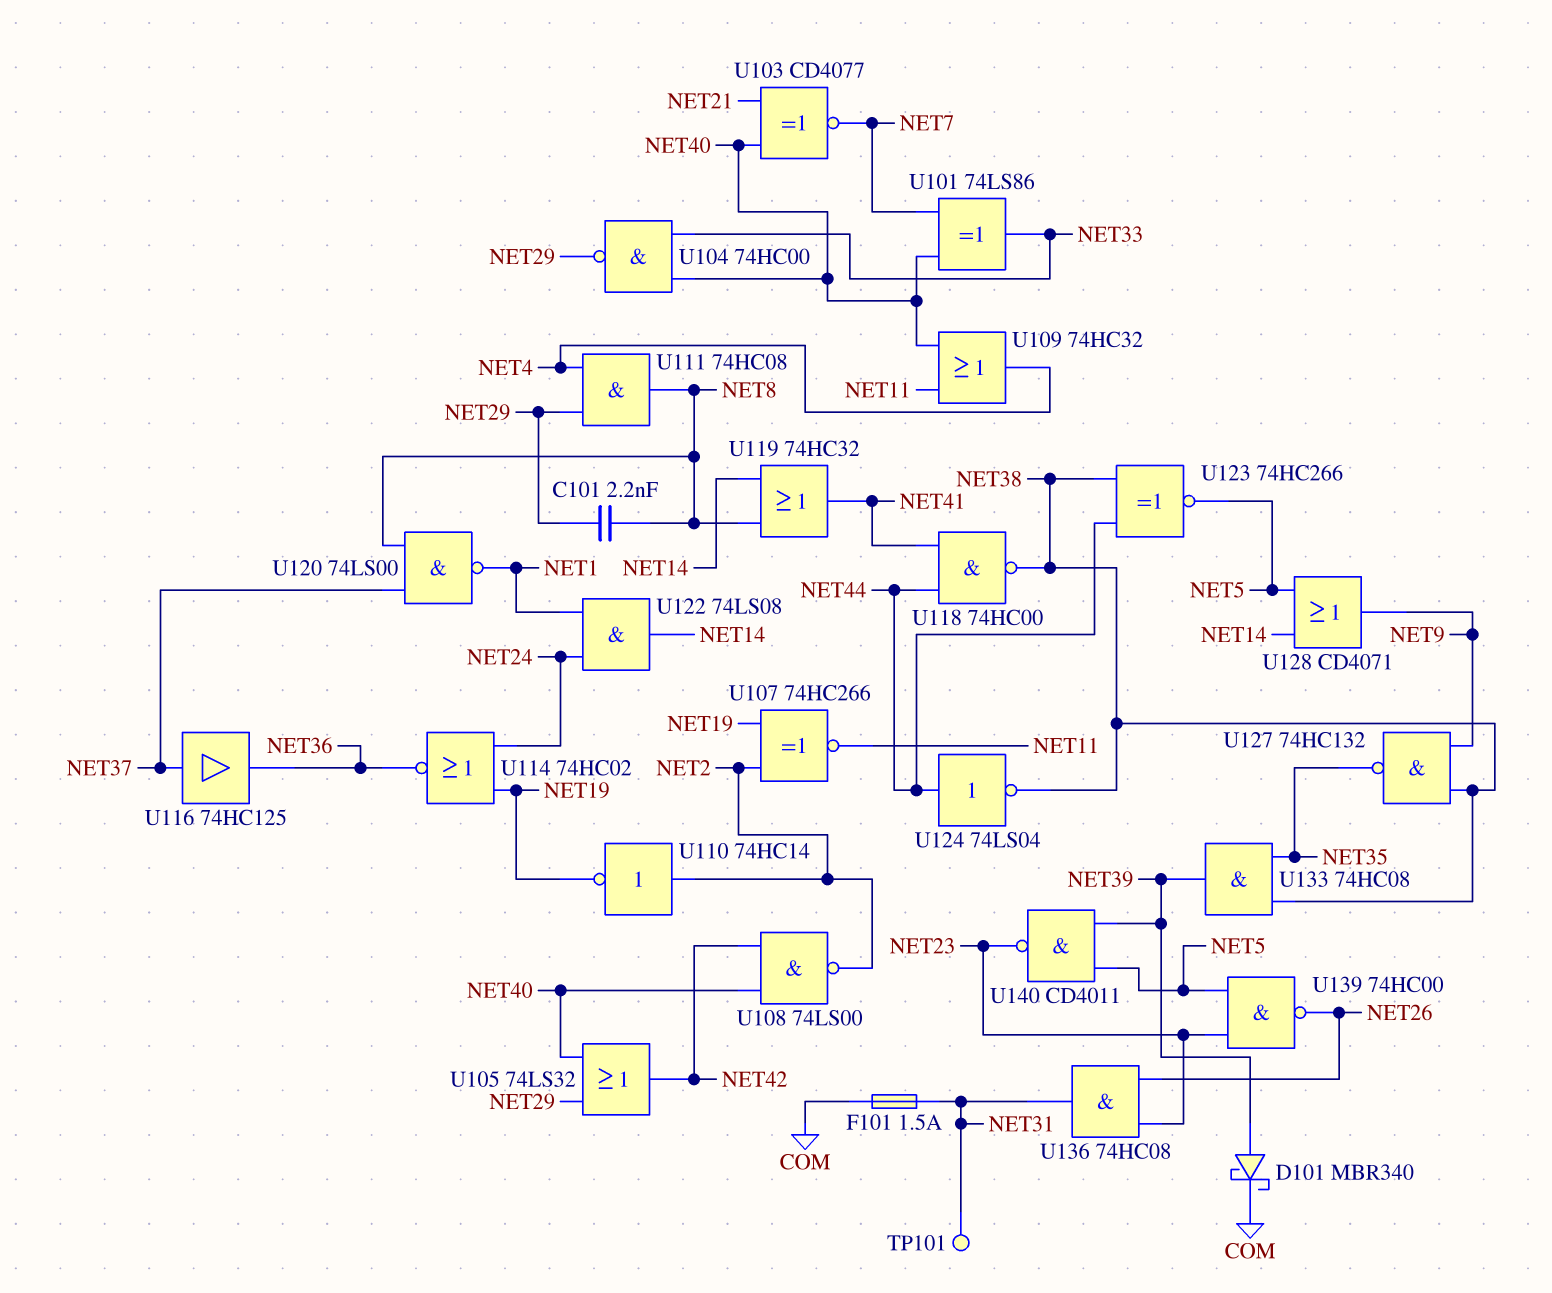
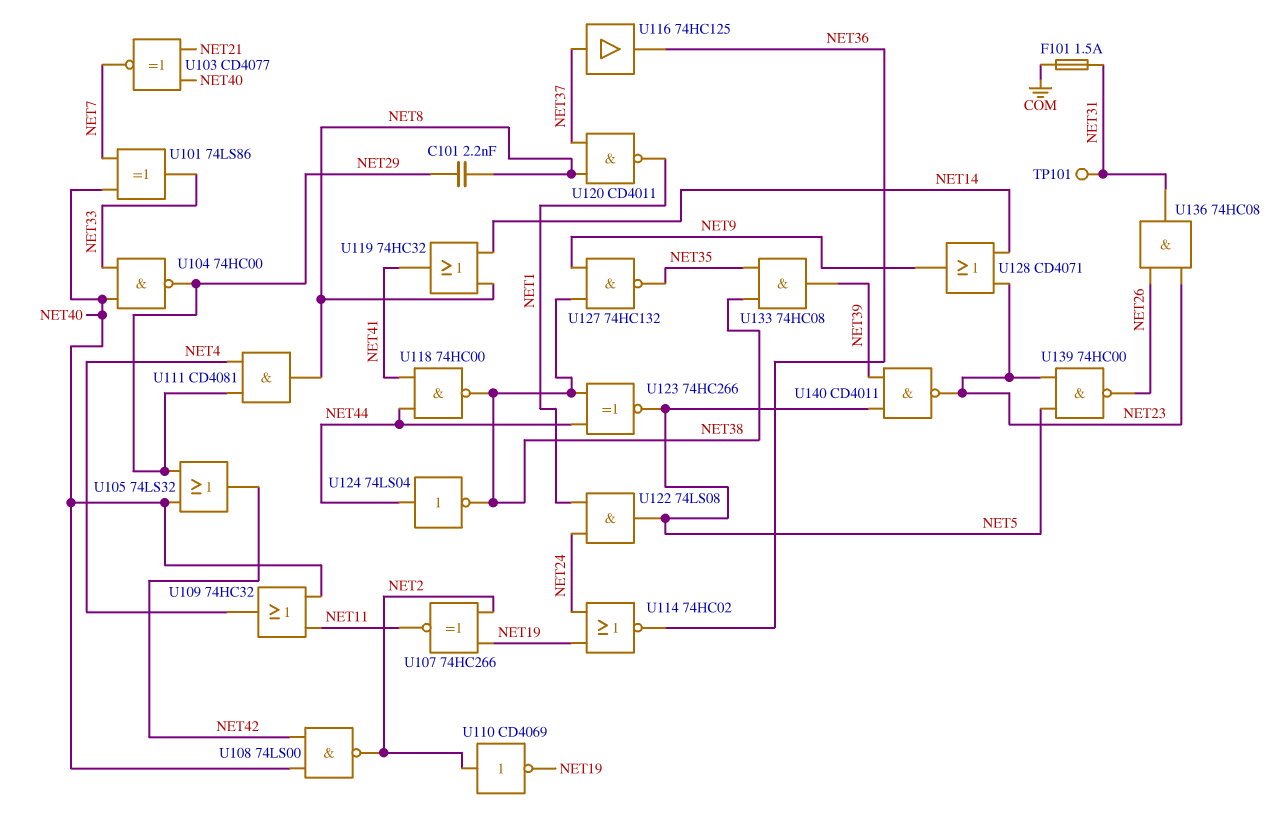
D101: schottky MBR340 (A NET39, K COM) -> none
U110: NOT 74HC14 (in NET2, out NET19) -> NOT CD4069 (in NET2, out NET19)
U111: AND 74HC08 (in NET4, in NET29, out NET8) -> AND CD4081 (in NET4, in NET29, out NET8)
U120: NAND 74LS00 (in NET8, in NET37, out NET1) -> NAND CD4011 (in NET8, in NET37, out NET1)
U122: AND 74LS08 (in NET1, in NET24, out NET14) -> AND 74LS08 (in NET1, in NET24, out NET5)
U128: OR CD4071 (in NET5, in NET14, out NET9) -> OR CD4071 (in NET14, in NET23, out NET9)

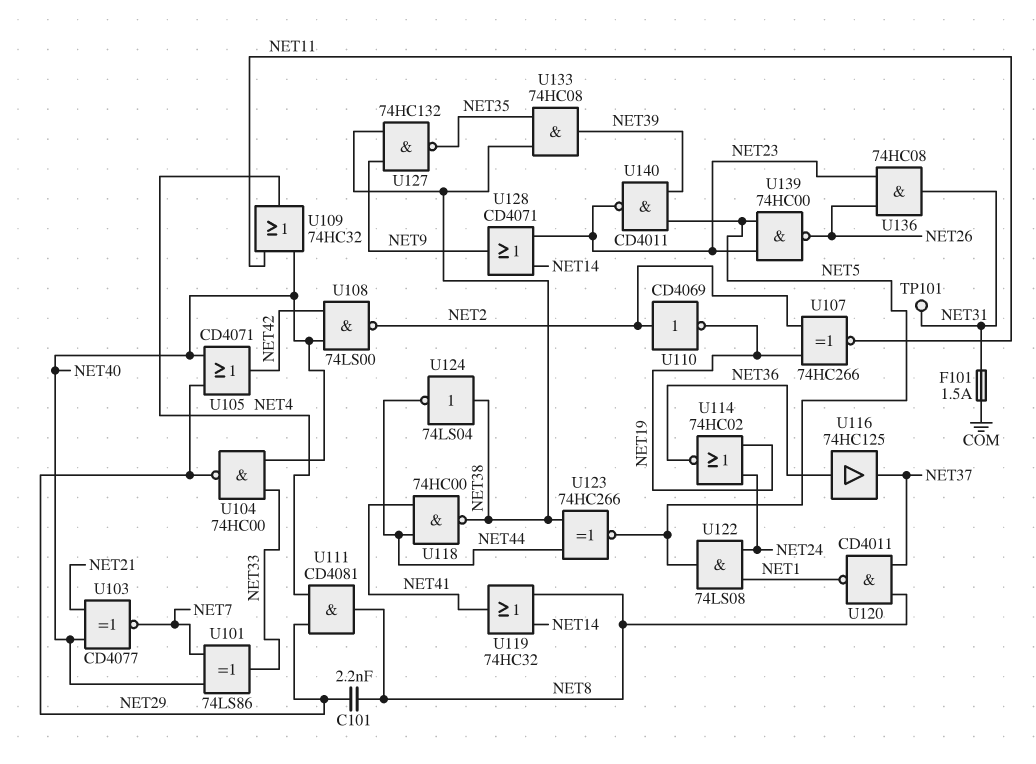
U105: OR 74LS32 (in NET29, in NET40, out NET42) -> OR CD4071 (in NET29, in NET40, out NET42)
U116: buffer 74HC125 (in NET37, out NET36) -> buffer 74HC125 (in NET36, out NET37)
U124: NOT 74LS04 (in NET44, out NET38) -> NOT 74LS04 (in NET38, out NET44)

